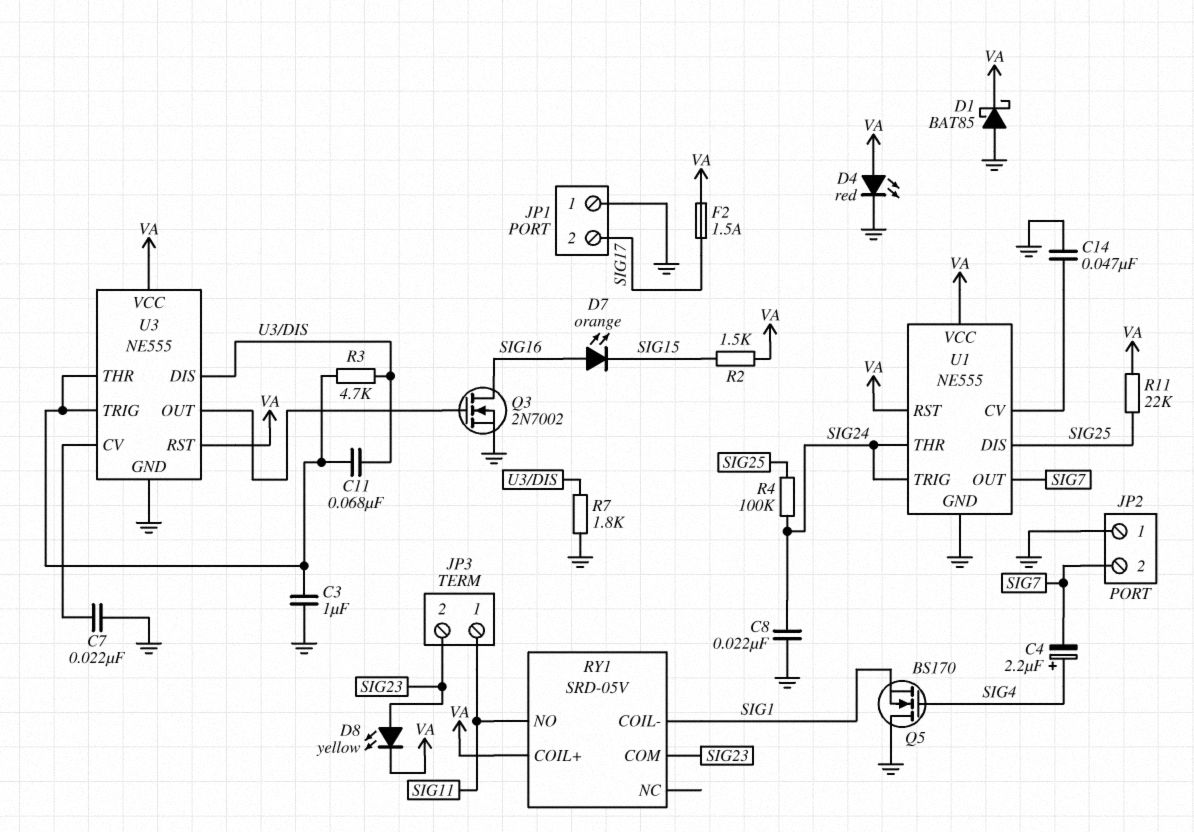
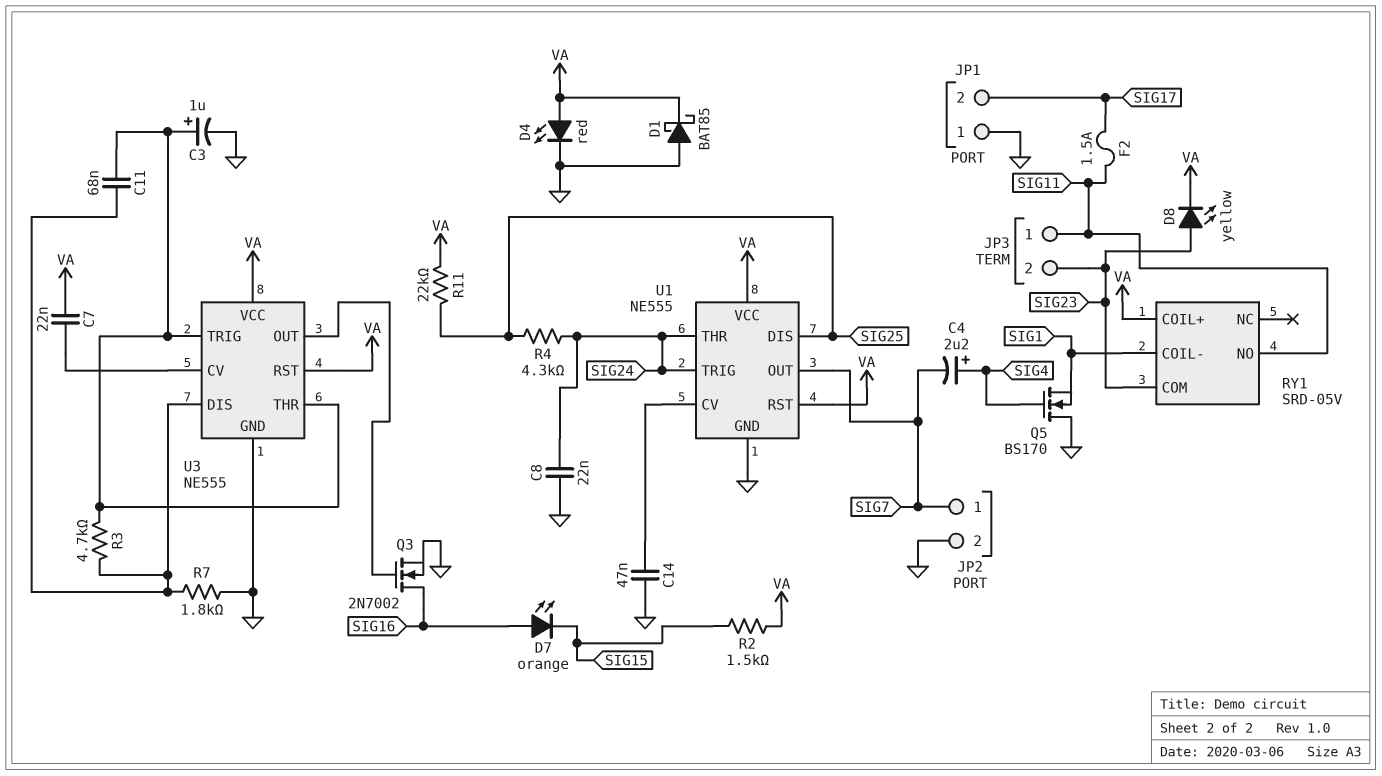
C3: 1uF (GND, U3/THR) -> 1uF (plus U3/THR, minus GND)
C7: 22nF (GND, U3/CV) -> 22nF (U3/CV, VA)
F2: 1.5A (SIG17, VA) -> 1.5A (SIG11, SIG17)
JP2 pin 1: GND -> SIG7
JP2 pin 2: SIG7 -> GND
R4: 100k (SIG24, SIG25) -> 4.3k (SIG24, SIG25)

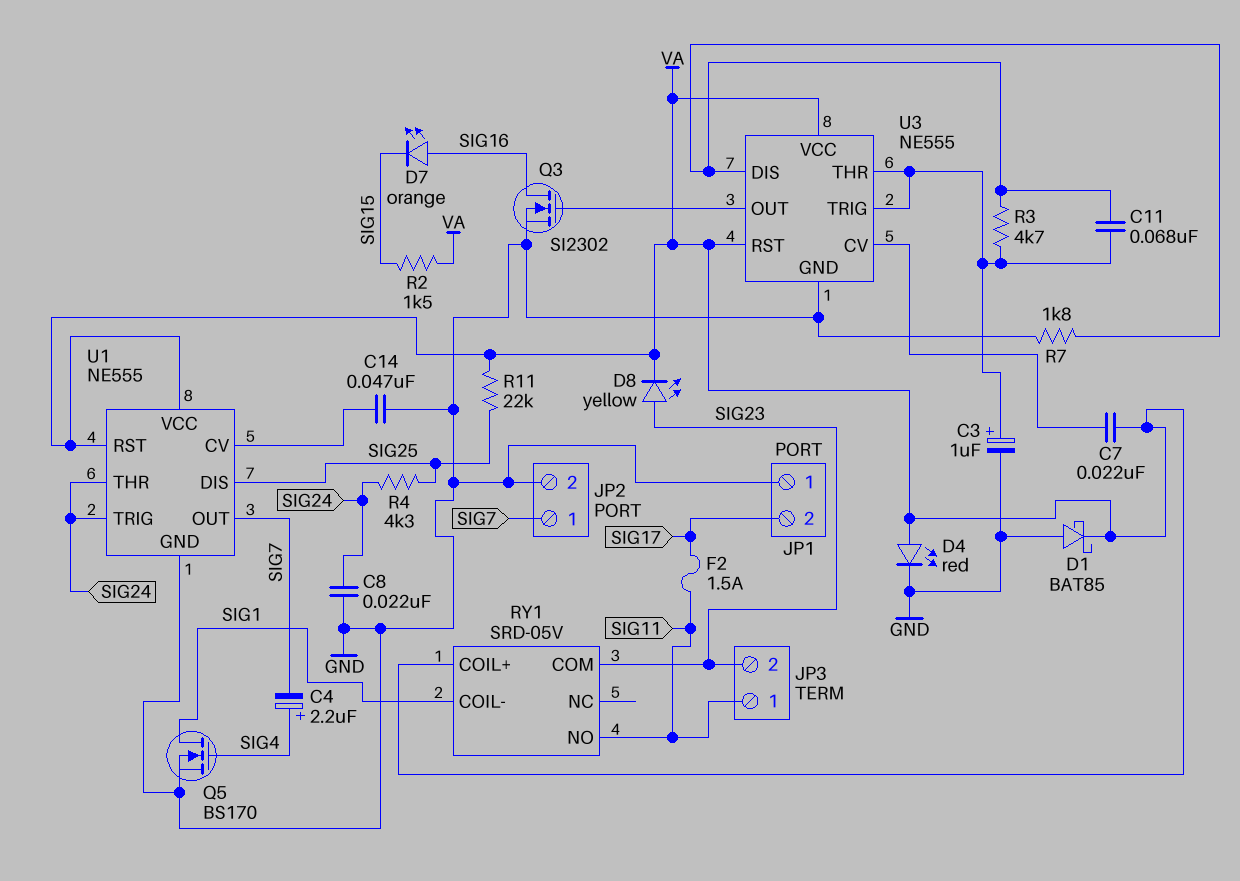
Q3: NMOS 2N7002 (G U3/OUT, D SIG16, S GND) -> NMOS SI2302 (G U3/OUT, D SIG16, S GND)
Q5: NMOS BS170 (G SIG4, D GND, S SIG1) -> NMOS BS170 (G SIG4, D SIG1, S GND)

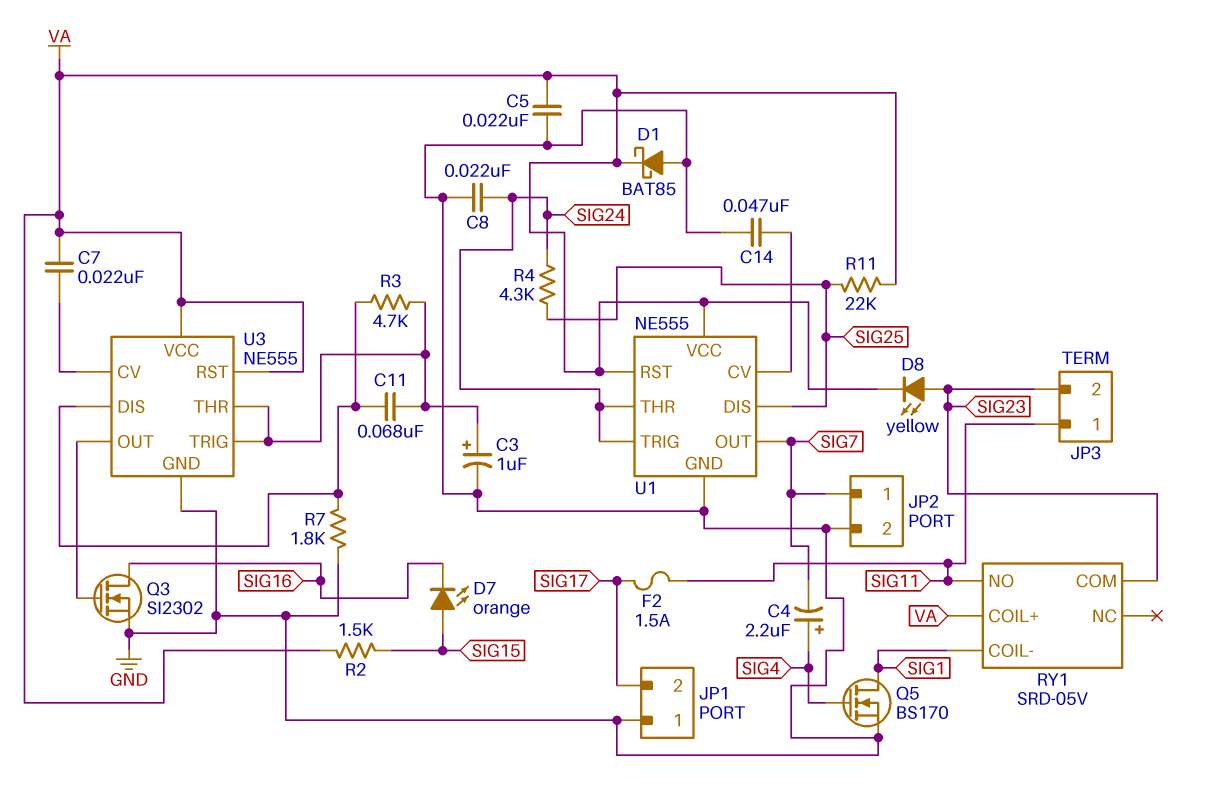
C5: none -> 22nF (GND, VA)
D4: LED red (A VA, K GND) -> none
D7: LED orange (A SIG16, K SIG15) -> LED orange (A SIG15, K SIG16)

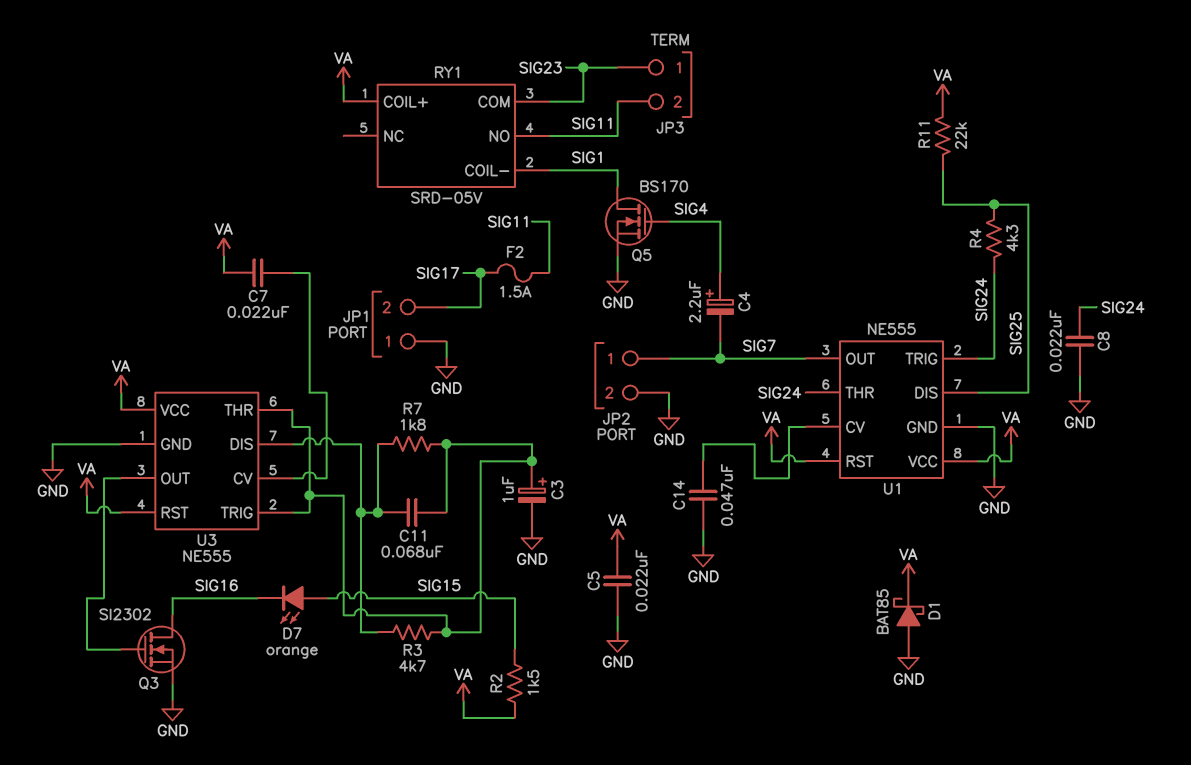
D8: LED yellow (A SIG23, K VA) -> none
JP3 pin 1: SIG11 -> SIG23
JP3 pin 2: SIG23 -> SIG11
R7: 1.8k (GND, U3/DIS) -> 1.8k (U3/DIS, U3/THR)

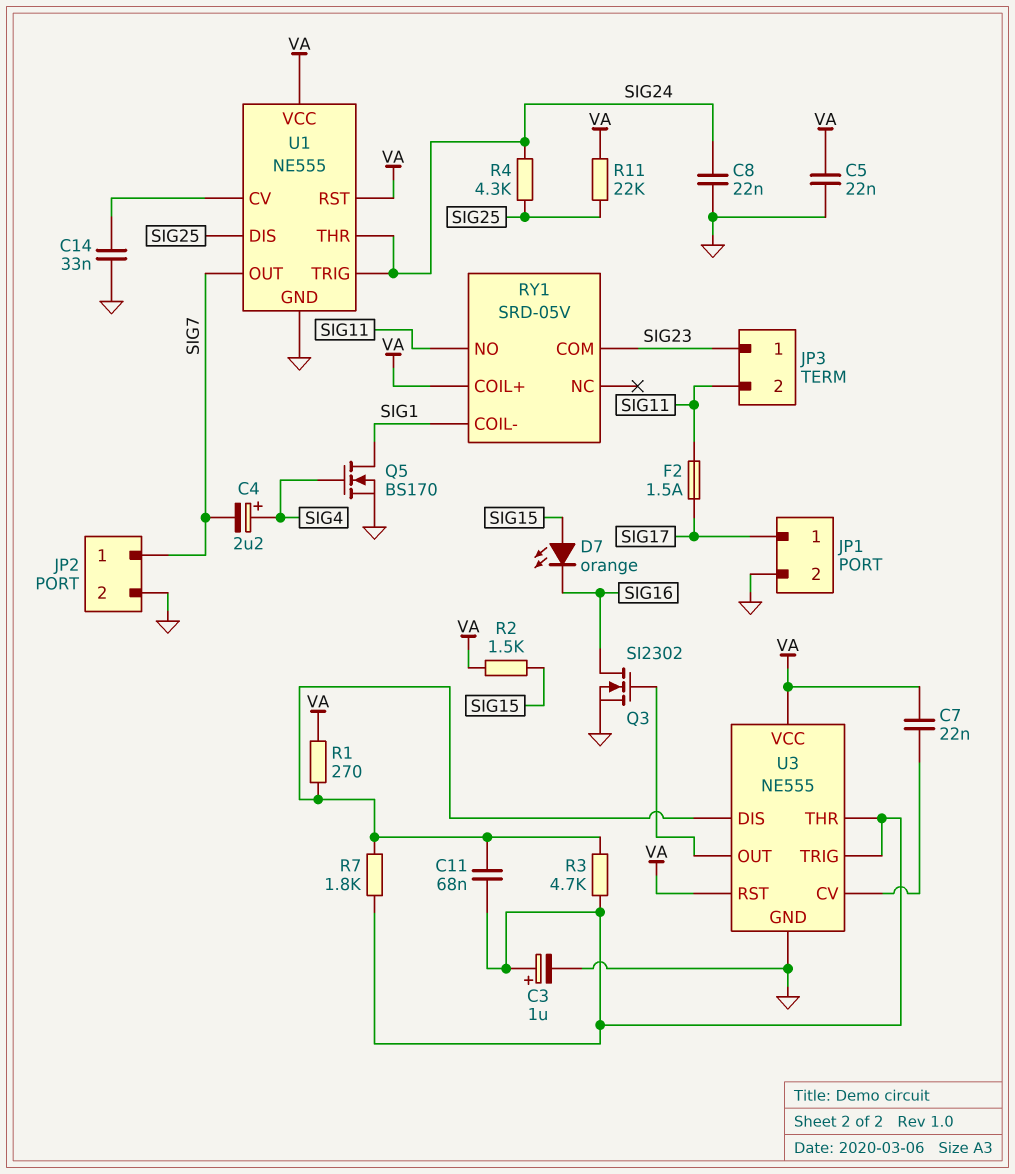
C14: 47nF (GND, U1/CV) -> 33nF (GND, U1/CV)
D1: schottky BAT85 (A GND, K VA) -> none
JP1 pin 1: GND -> SIG17
JP1 pin 2: SIG17 -> GND
R1: none -> 270 (U3/DIS, VA)

